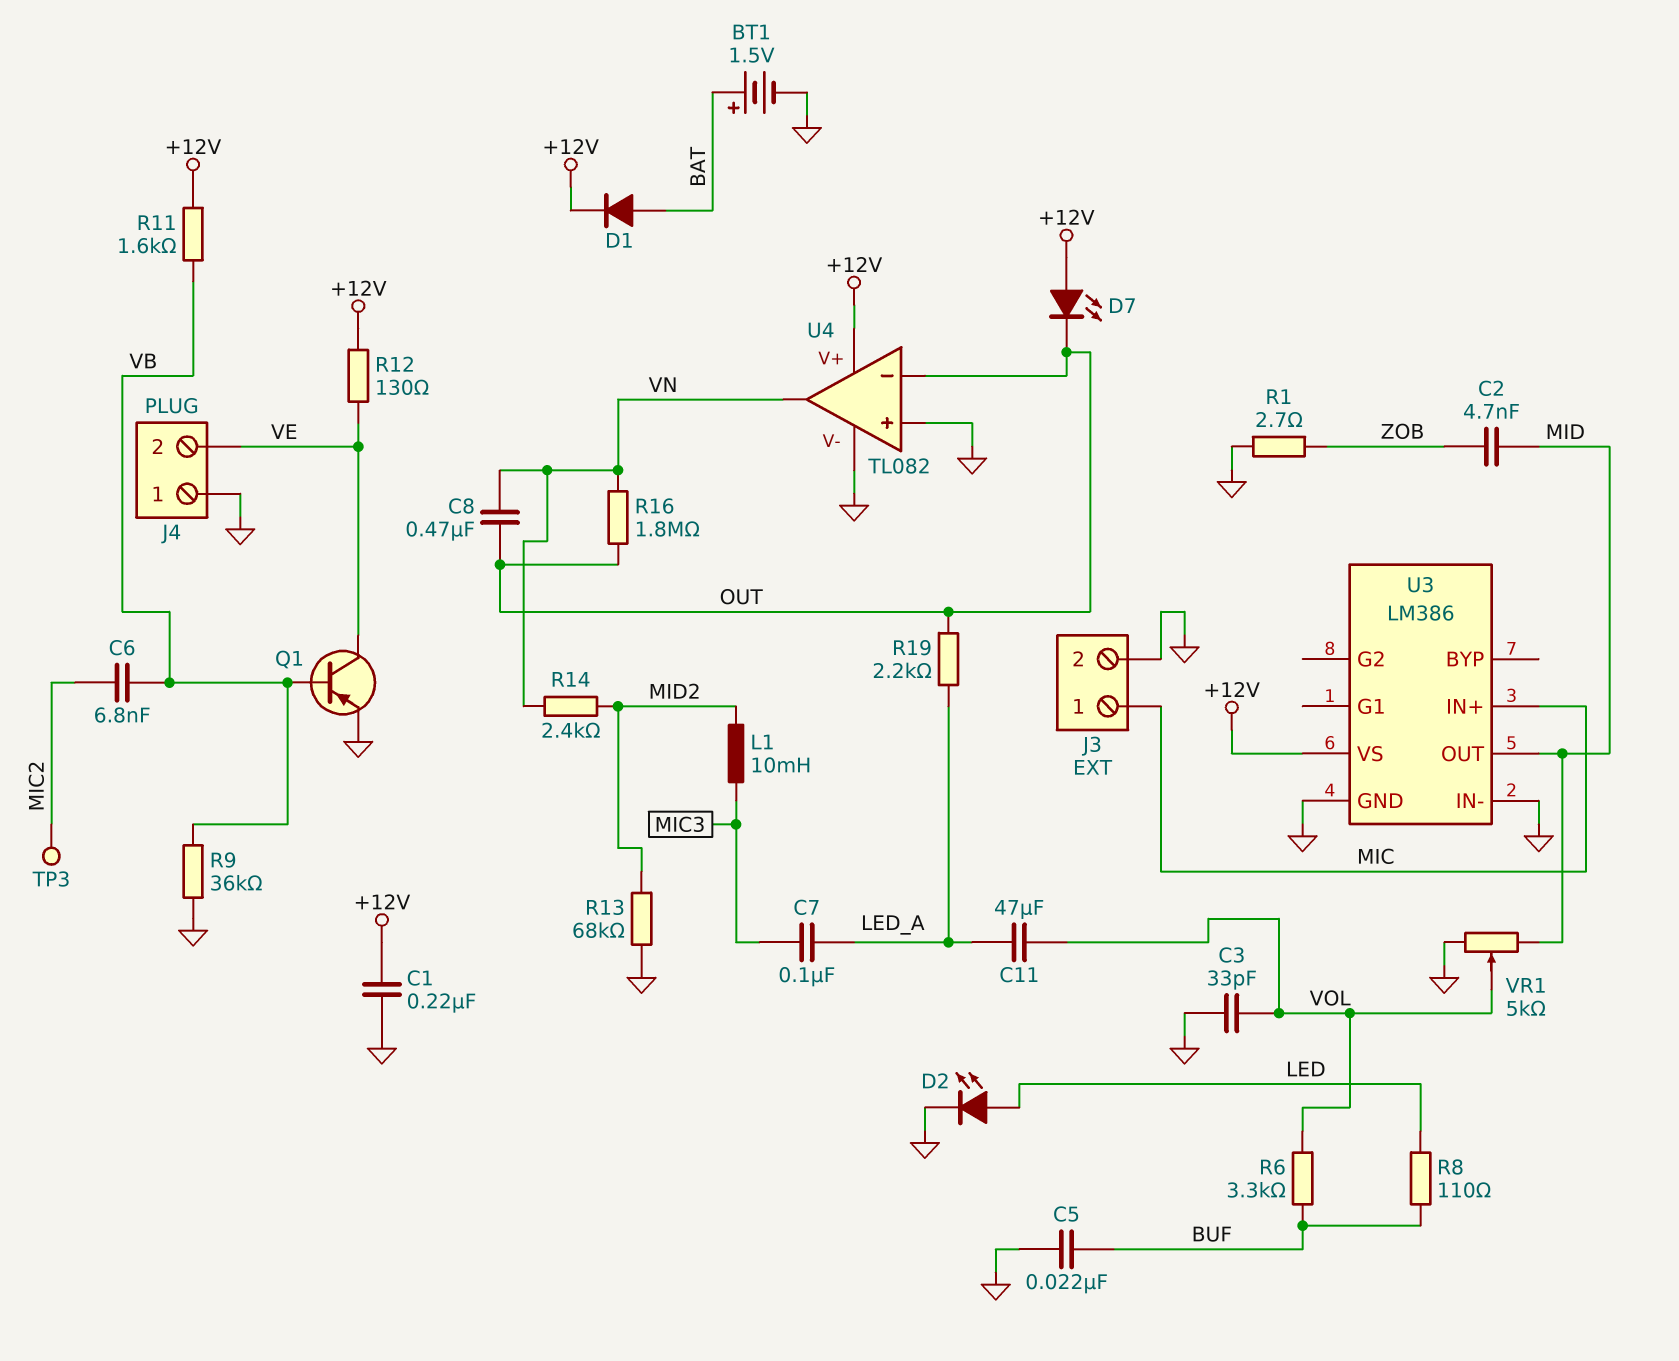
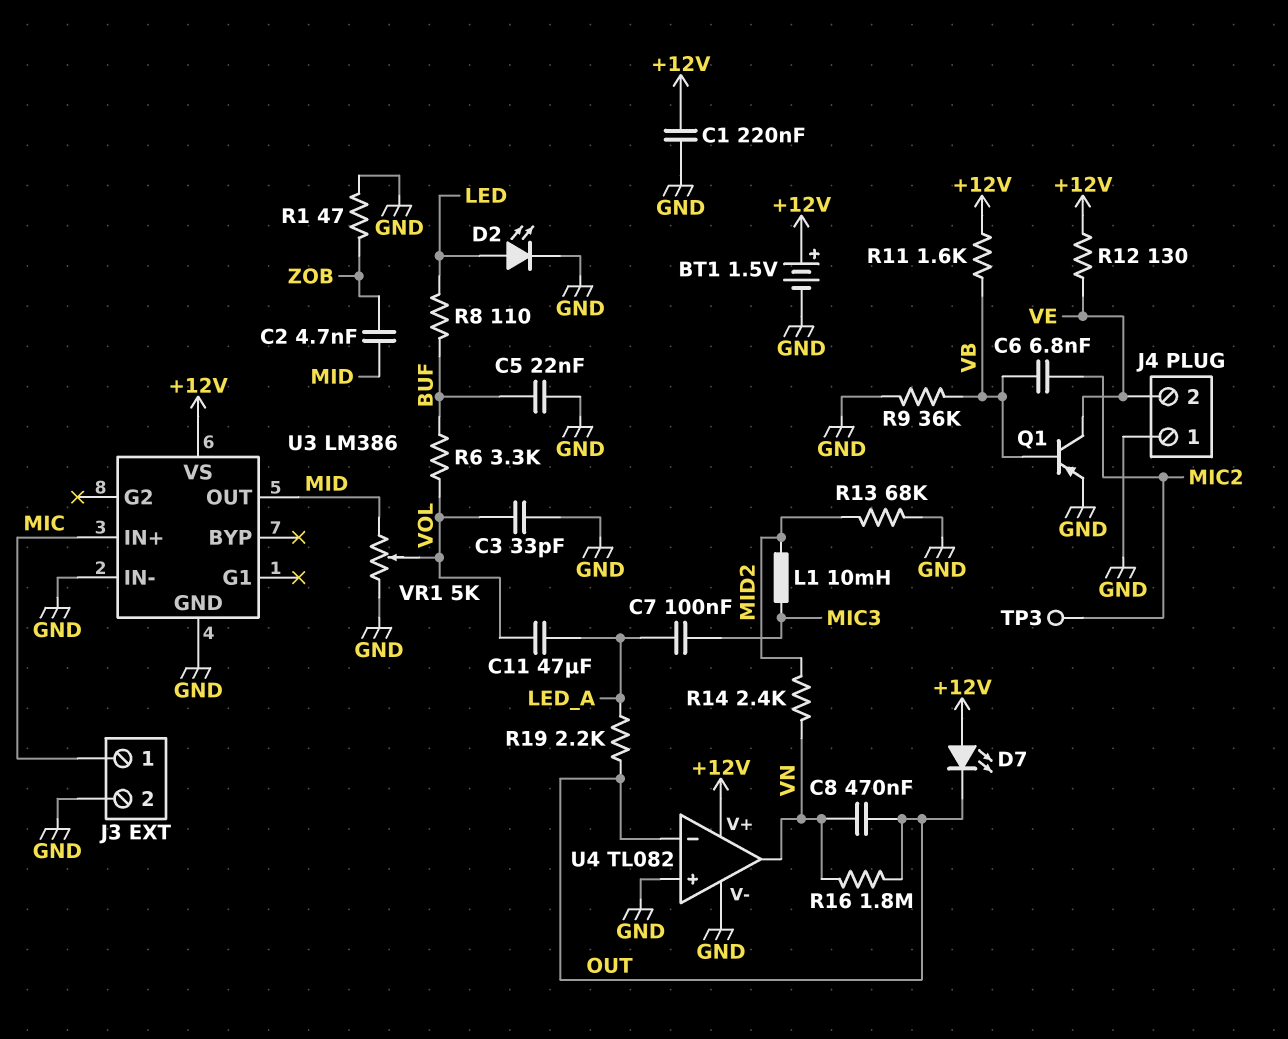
BT1: 1.5V (plus BAT, minus GND) -> 1.5V (plus +12V, minus GND)
D1: diode (A BAT, K +12V) -> none
R1: 2.7 (GND, ZOB) -> 47 (GND, ZOB)

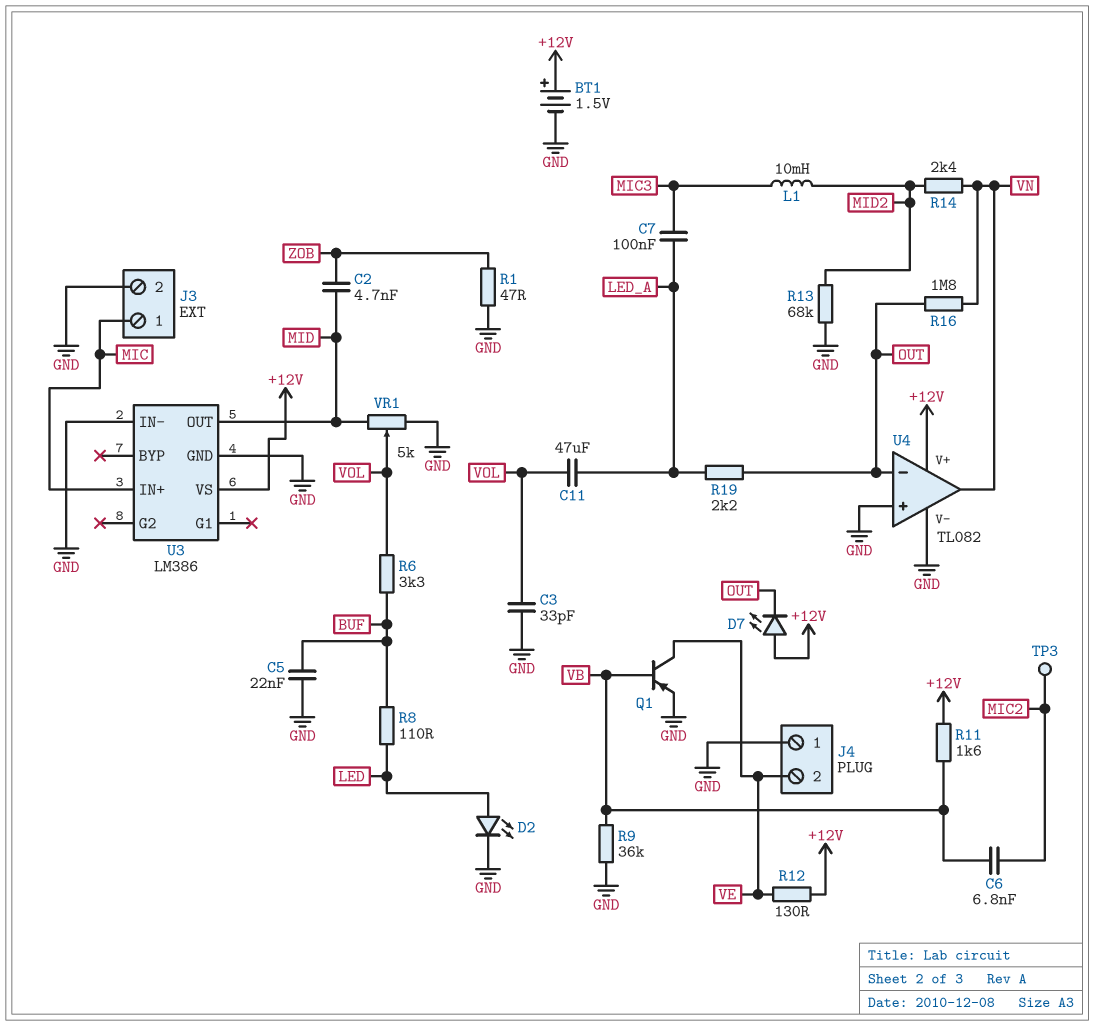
C1: 220nF (+12V, GND) -> none
C8: 470nF (OUT, VN) -> none

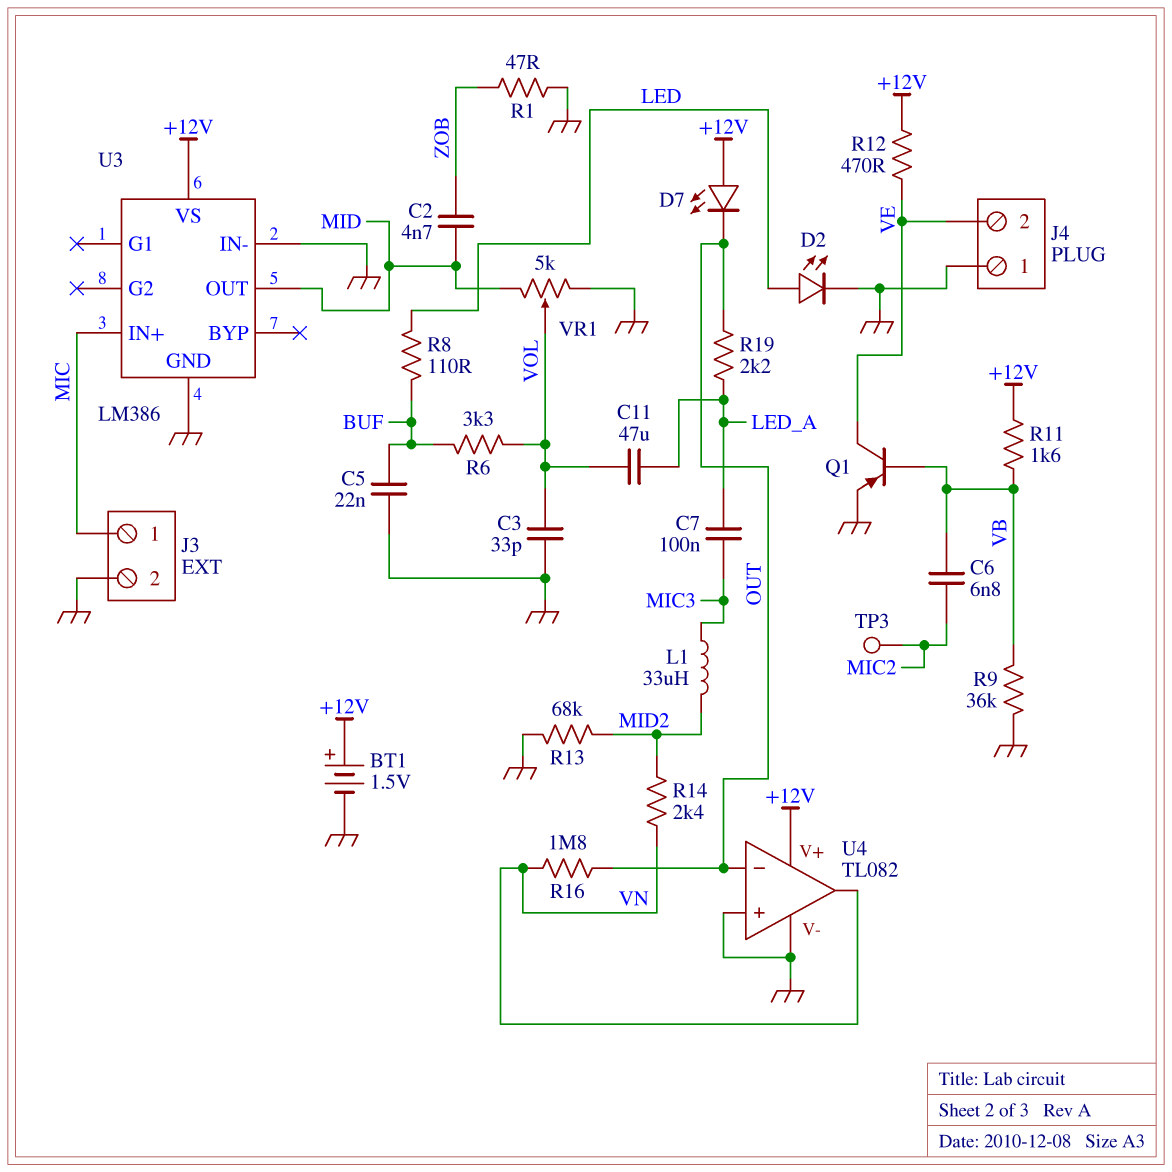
L1: 10mH (MIC3, MID2) -> 33uH (MIC3, MID2)
R12: 130 (+12V, VE) -> 470 (+12V, VE)

